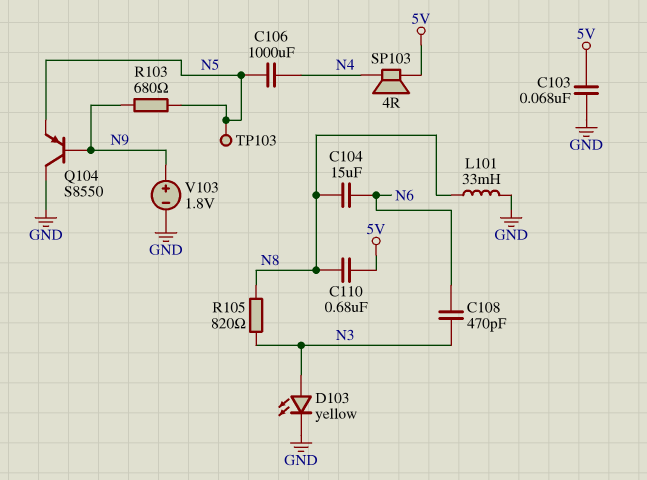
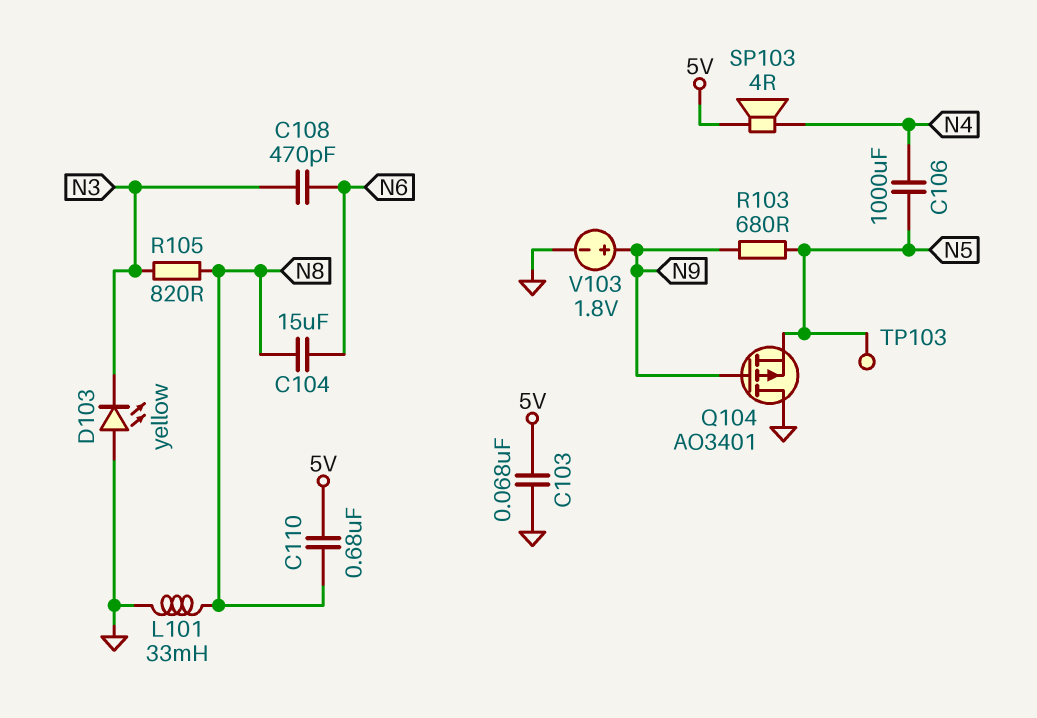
D103: LED yellow (A N3, K GND) -> LED yellow (A GND, K N3)
Q104: PNP S8550 (B N9, C GND, E N5) -> PMOS AO3401 (G N9, D GND, S N5)

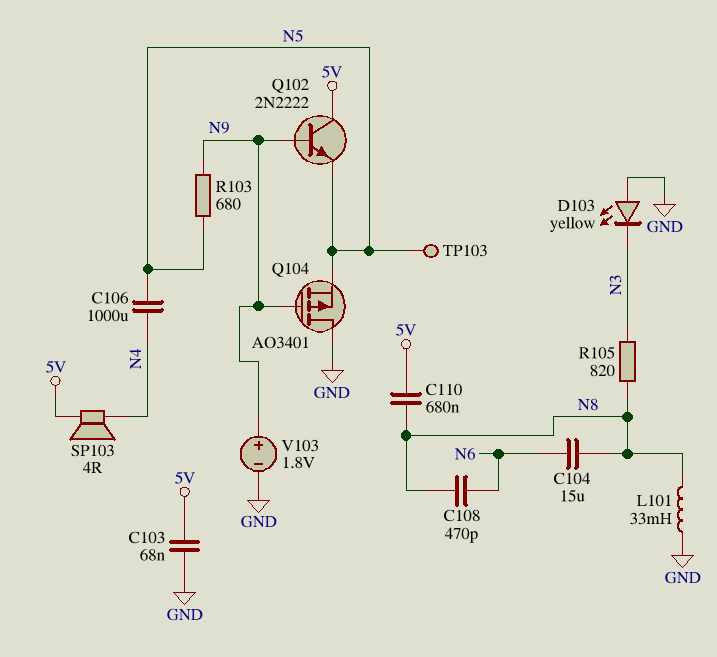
C108: 470pF (N3, N6) -> 470pF (N6, N8)
Q102: none -> NPN 2N2222 (B N9, C 5V, E N5)

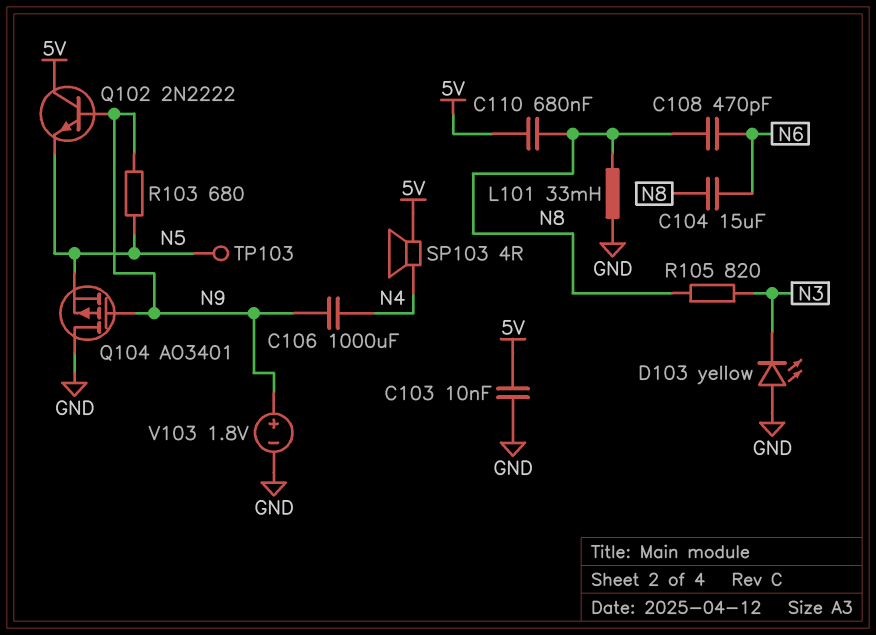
C103: 68nF (5V, GND) -> 10nF (5V, GND)
C106: 1000uF (N4, N5) -> 1000uF (N4, N9)

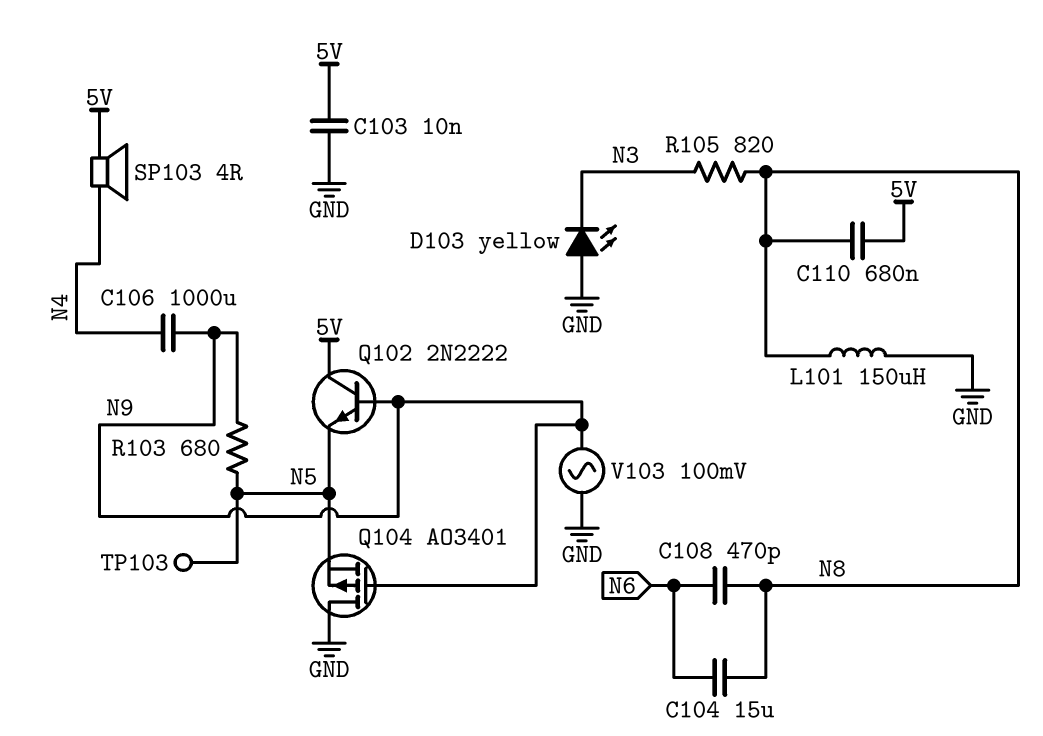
L101: 33mH (GND, N8) -> 150uH (GND, N8)
V103: 1.8V (plus N9, minus GND) -> AC 100mV (GND, N9)

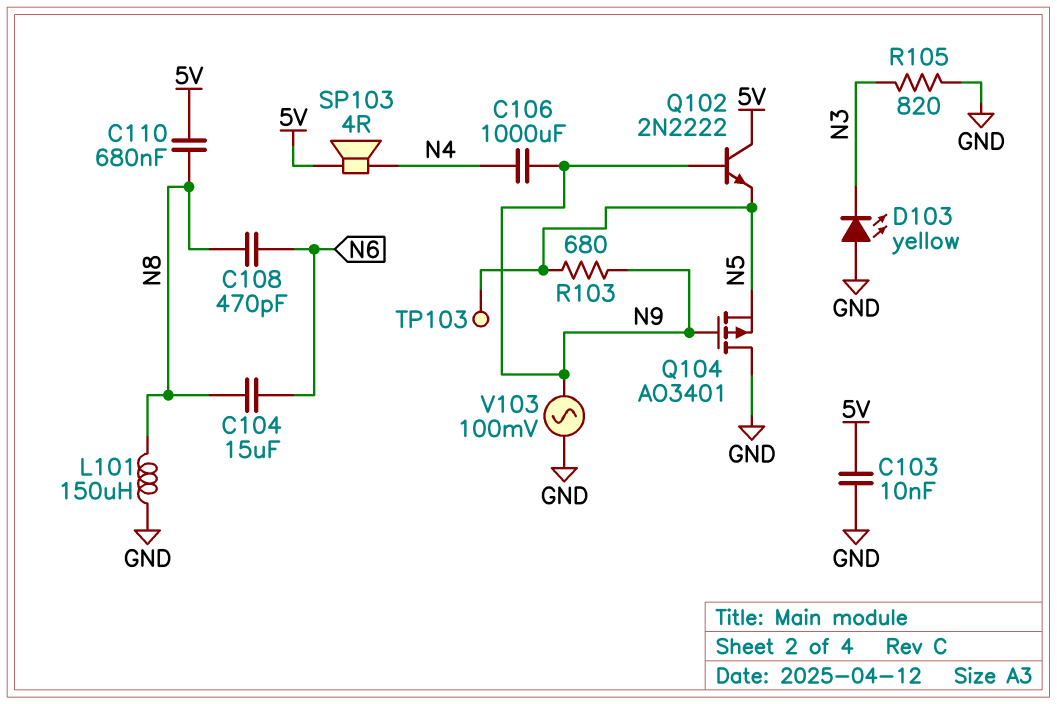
R105: 820 (N3, N8) -> 820 (GND, N3)

